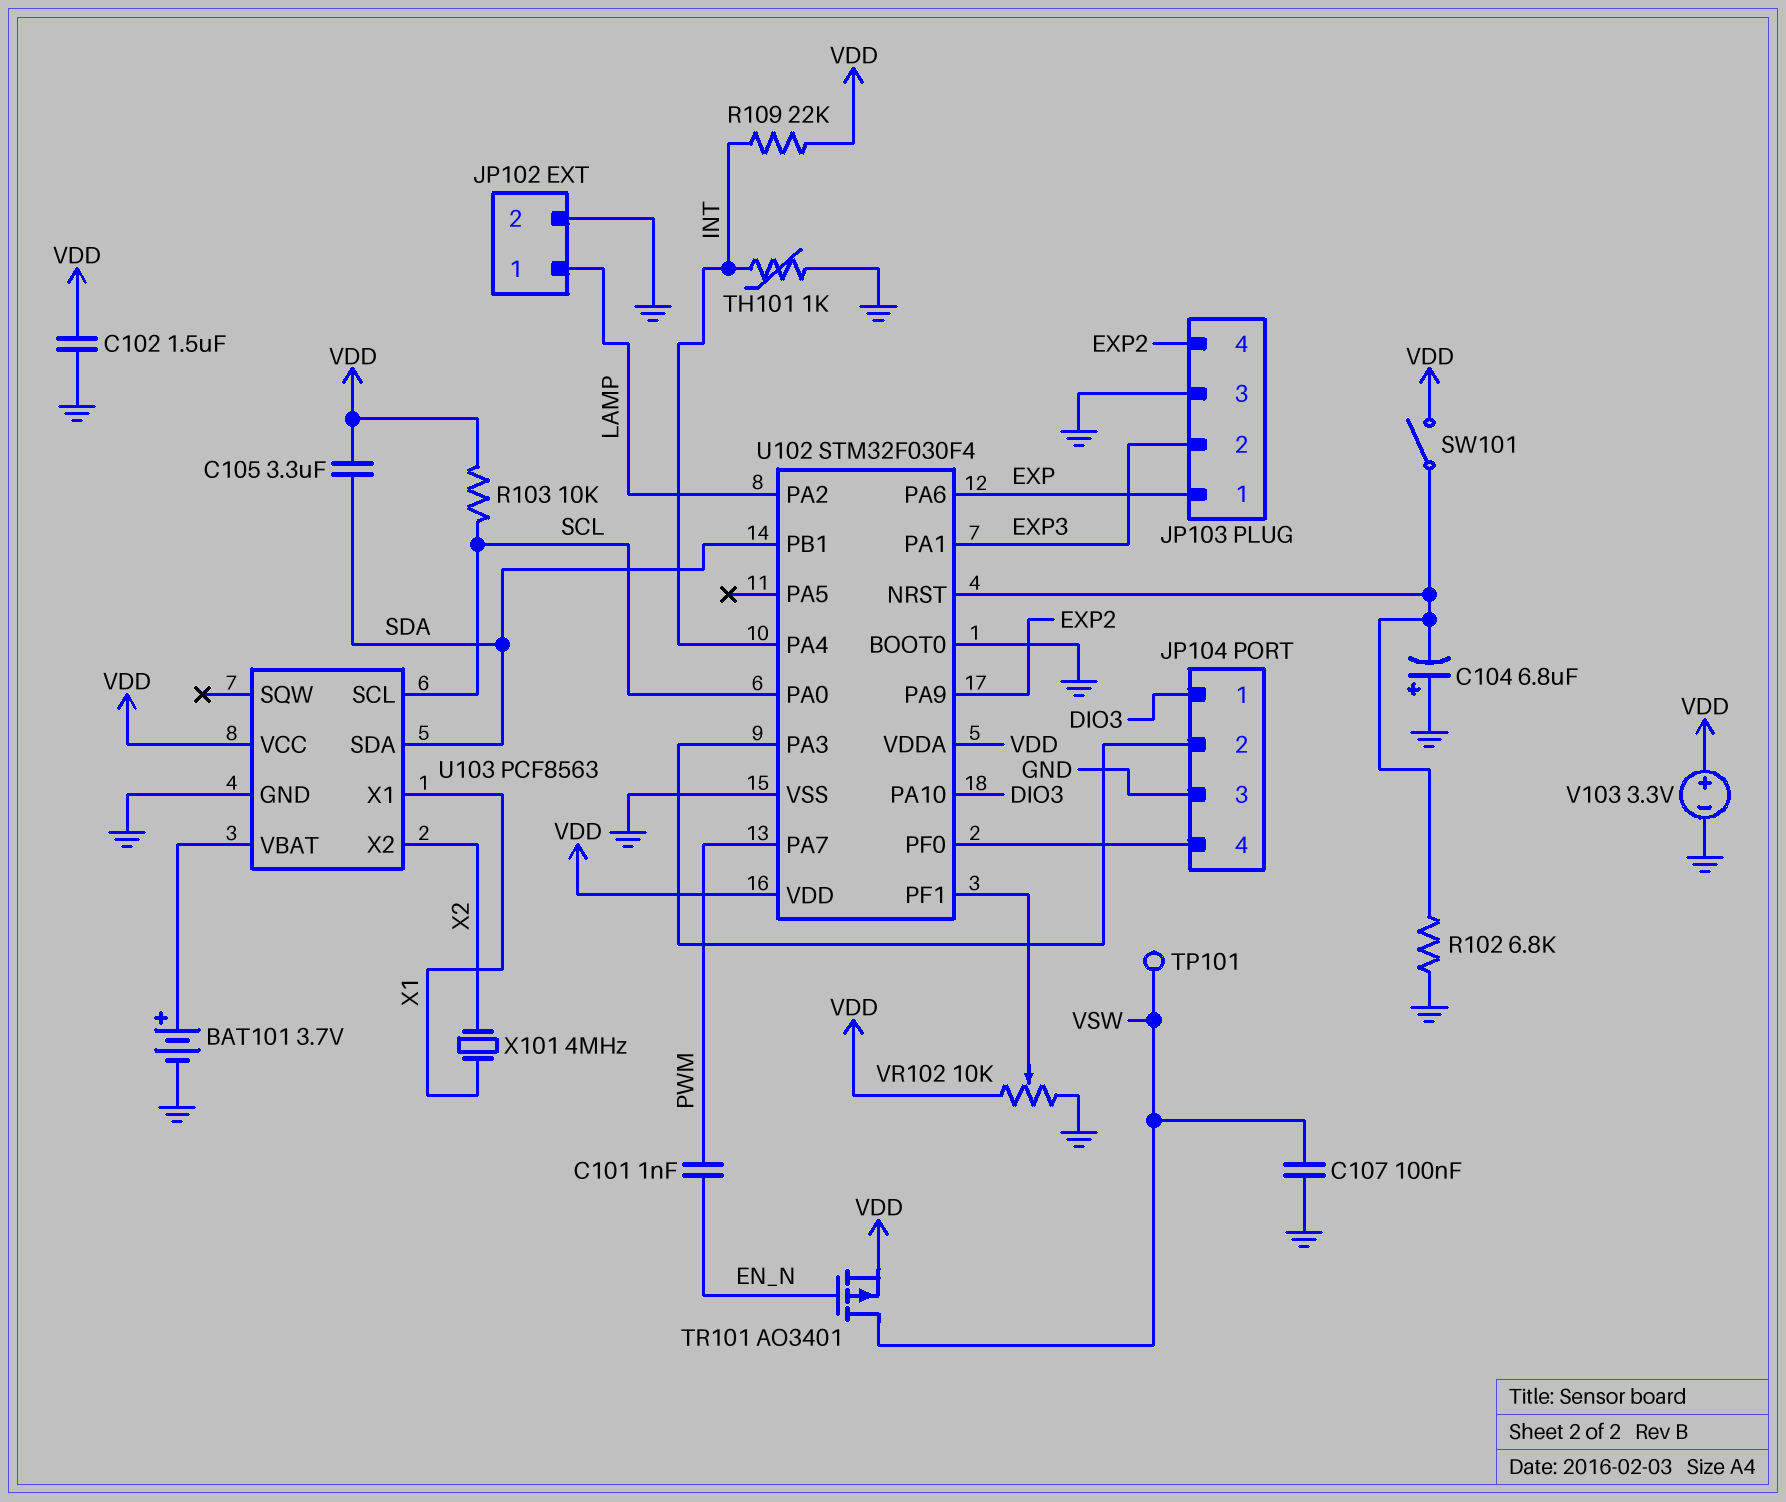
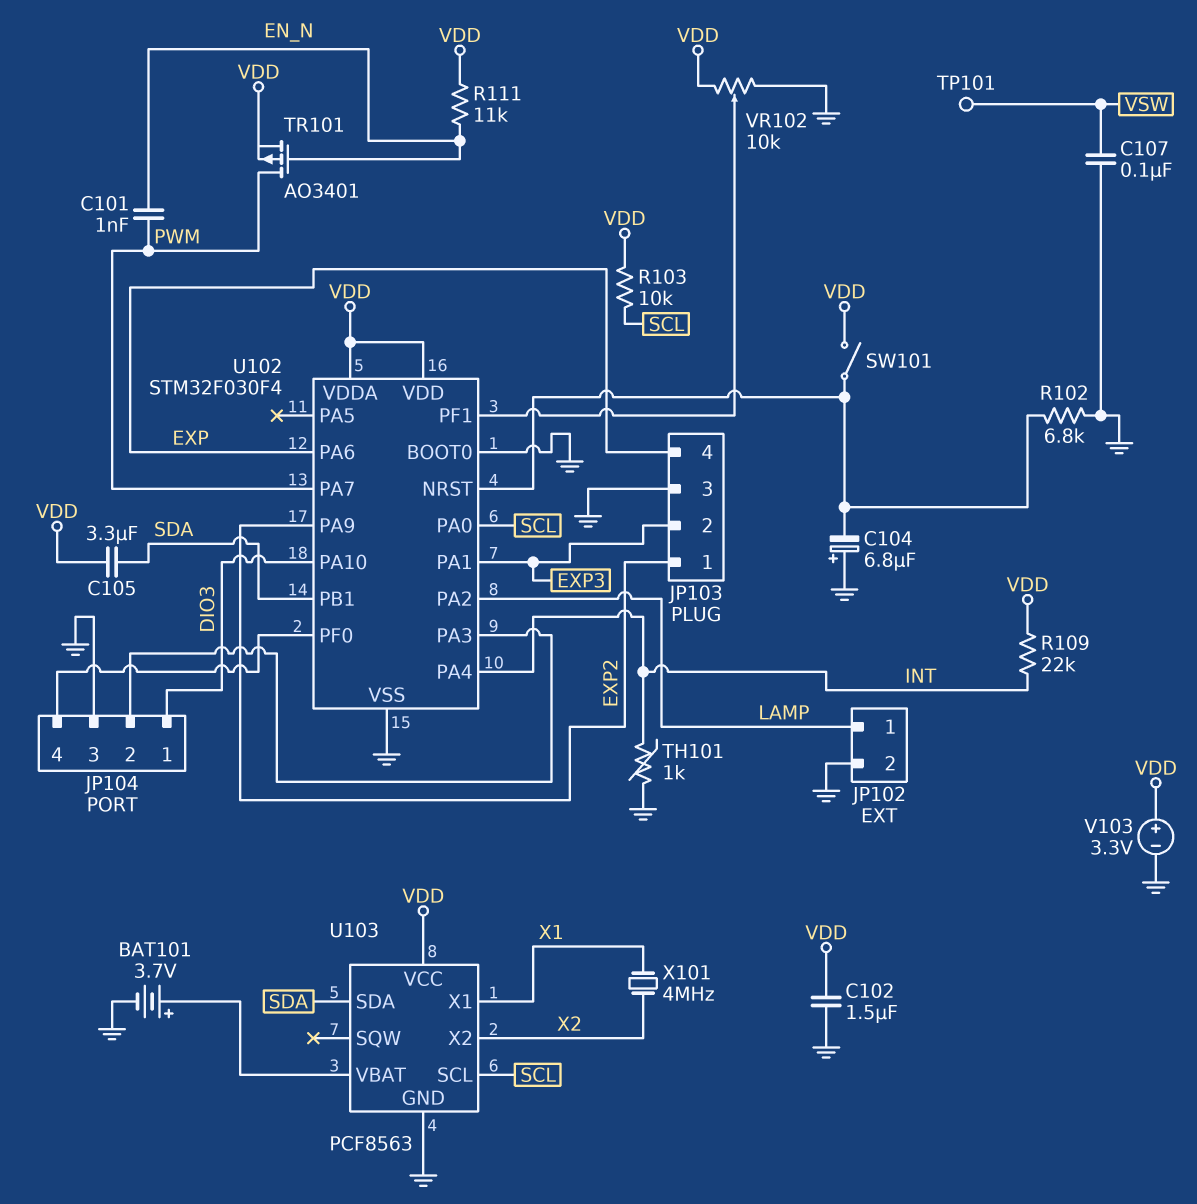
JP103 pin 1: EXP -> EXP2
JP103 pin 4: EXP2 -> EXP
R111: none -> 11k (EN_N, VDD)
TR101: PMOS AO3401 (G EN_N, D VSW, S VDD) -> PMOS AO3401 (G EN_N, D PWM, S VDD)

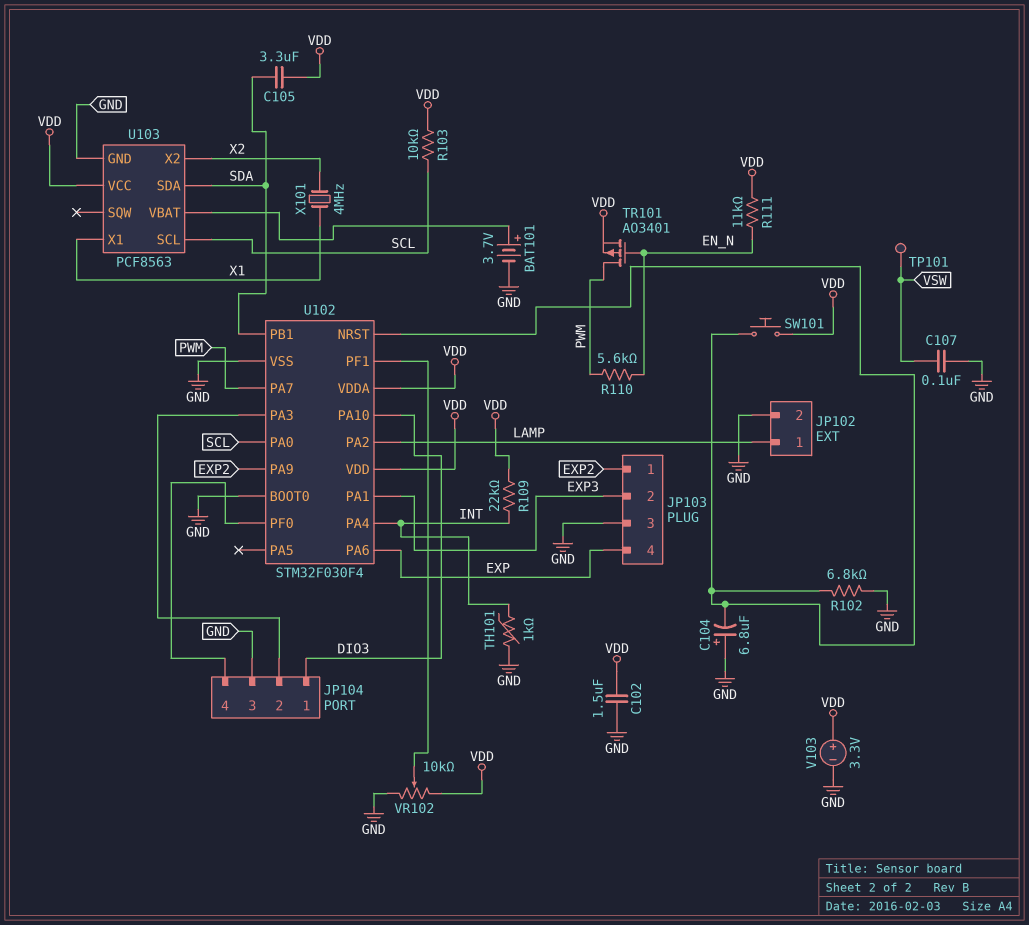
C101: 1nF (EN_N, PWM) -> none
R110: none -> 5.6k (EN_N, PWM)
SW101: switch (U102/NRST, VDD) -> button (U102/NRST, VDD)

